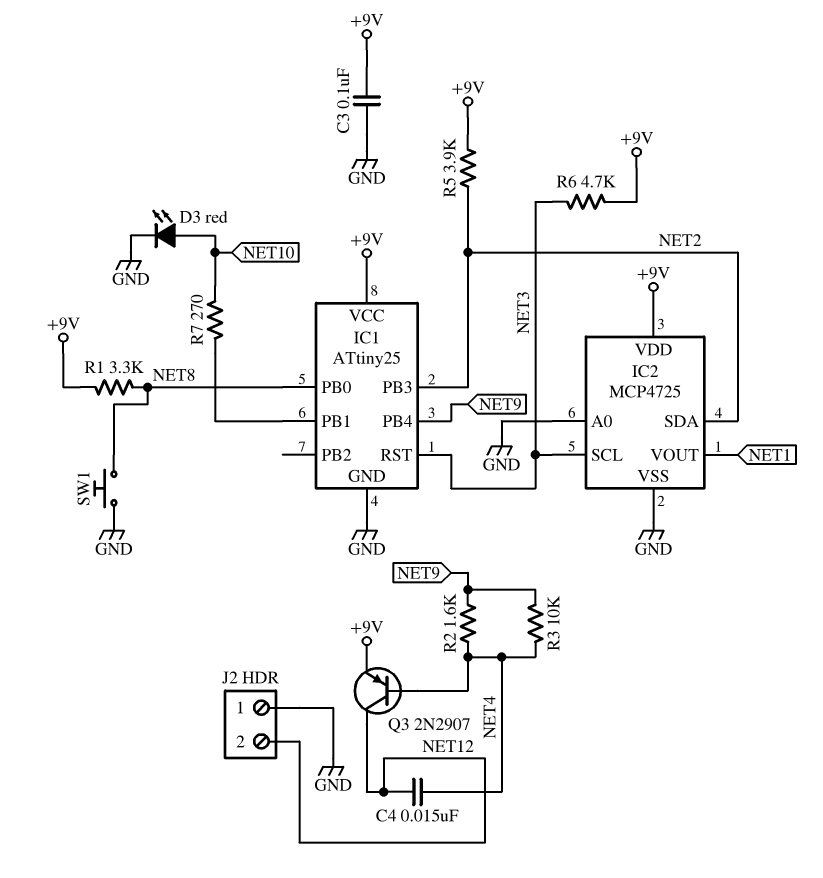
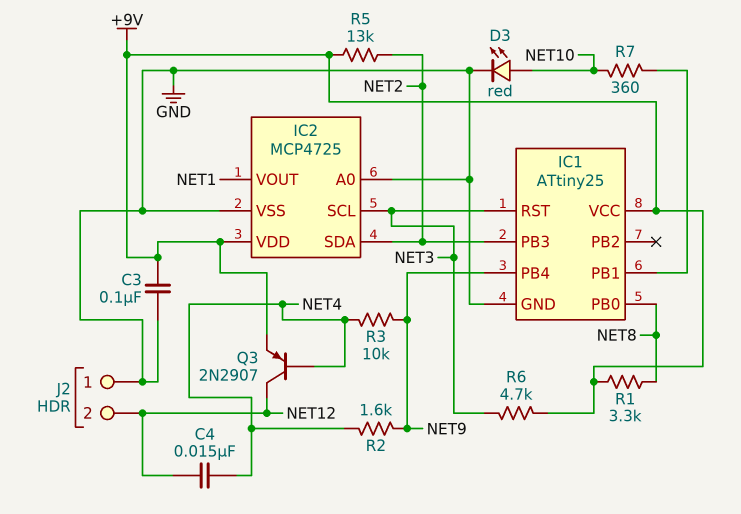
R5: 3.9k (+9V, NET2) -> 13k (+9V, NET2)
R7: 270 (IC1/PB1, NET10) -> 360 (IC1/PB1, NET10)
SW1: button (GND, NET8) -> none

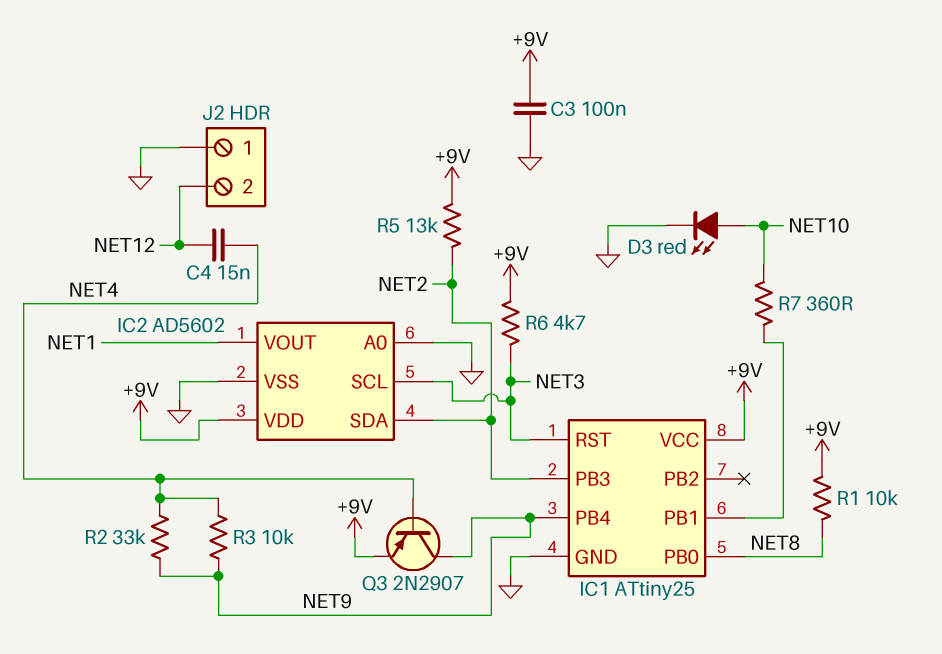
IC2: MCP4725 -> AD5602
Q3: PNP 2N2907 (B NET4, C NET12, E +9V) -> PNP 2N2907 (B NET4, C NET9, E +9V)
R1: 3.3k (+9V, NET8) -> 10k (+9V, NET8)
R2: 1.6k (NET4, NET9) -> 33k (NET4, NET9)

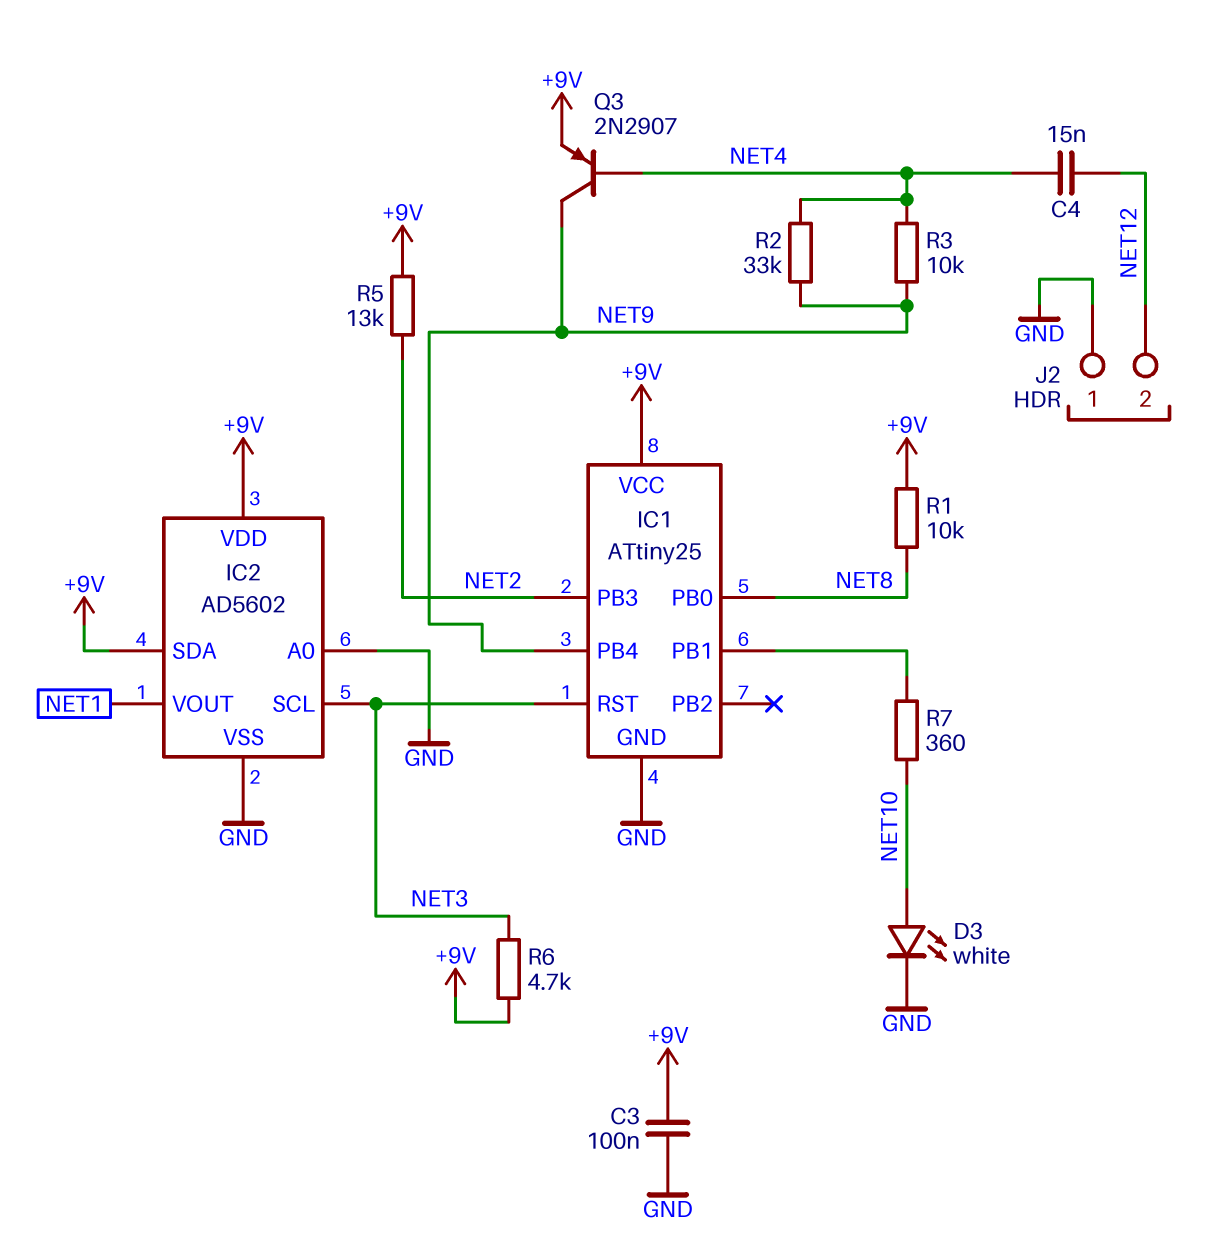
D3: LED red (A NET10, K GND) -> LED white (A NET10, K GND)
IC2 pin SDA: NET2 -> +9V

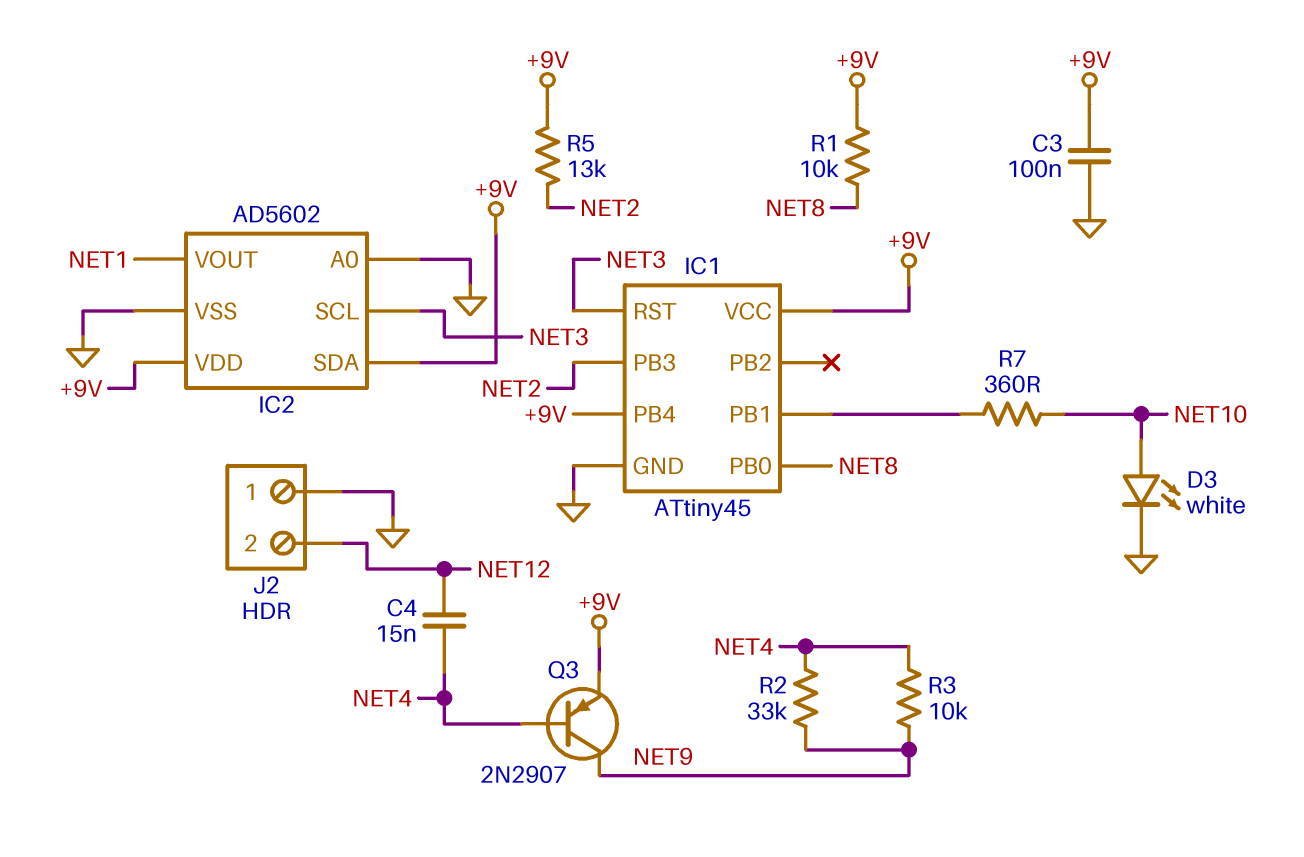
IC1: ATtiny25 -> ATtiny45
IC1 pin PB4: NET9 -> +9V
R6: 4.7k (+9V, NET3) -> none

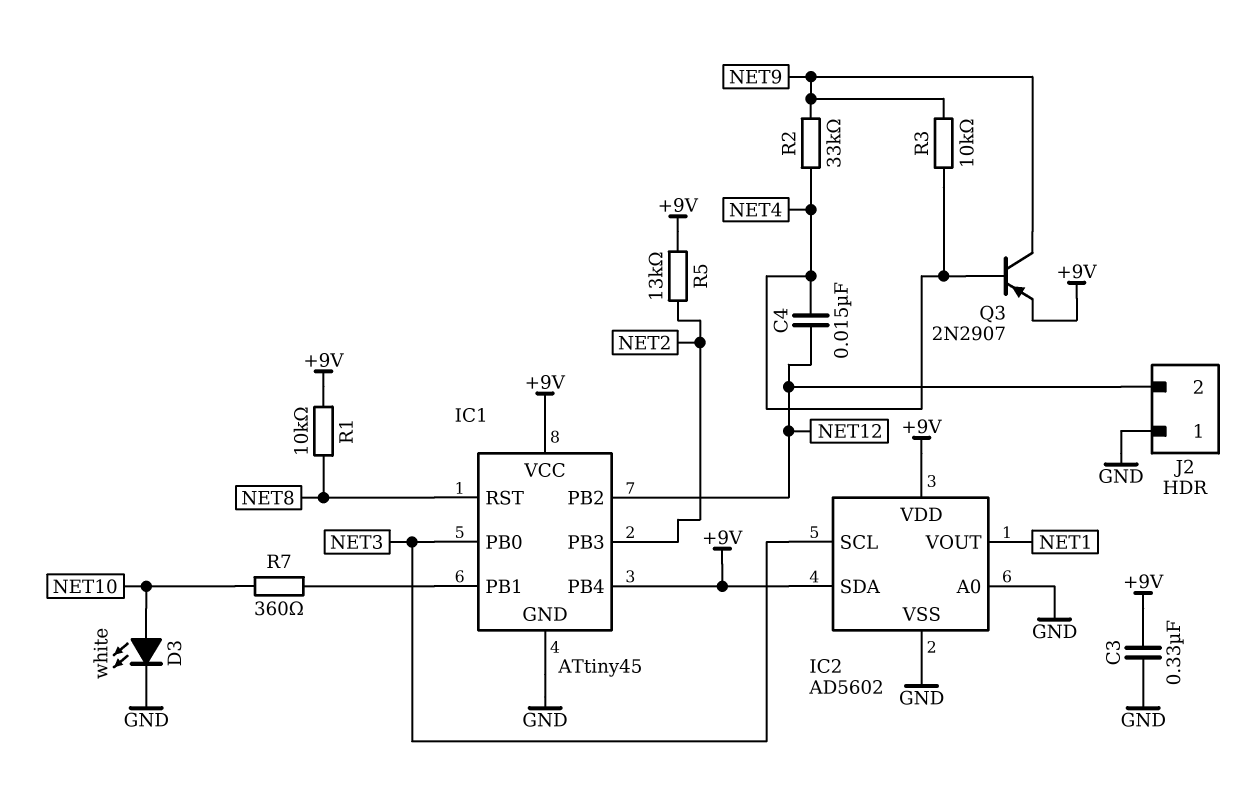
C3: 100nF (+9V, GND) -> 330nF (+9V, GND)
IC1 pin PB0: NET8 -> NET3
IC1 pin PB2: none -> NET12
IC1 pin RST: NET3 -> NET8

